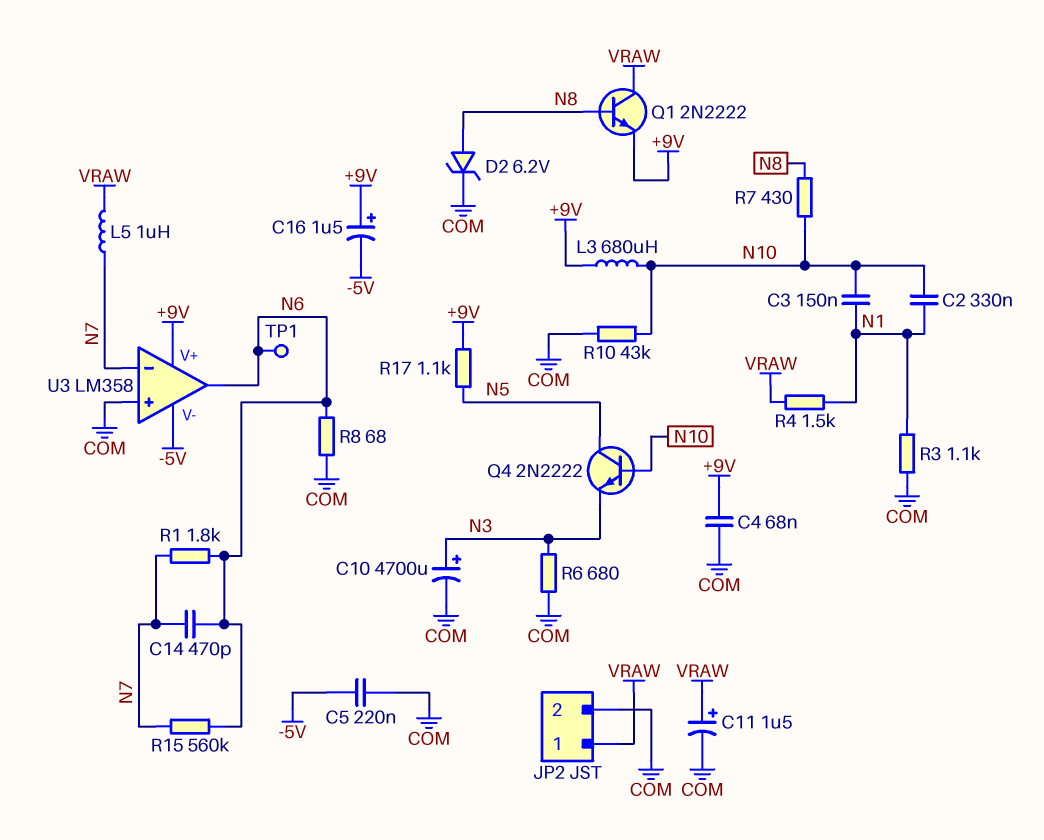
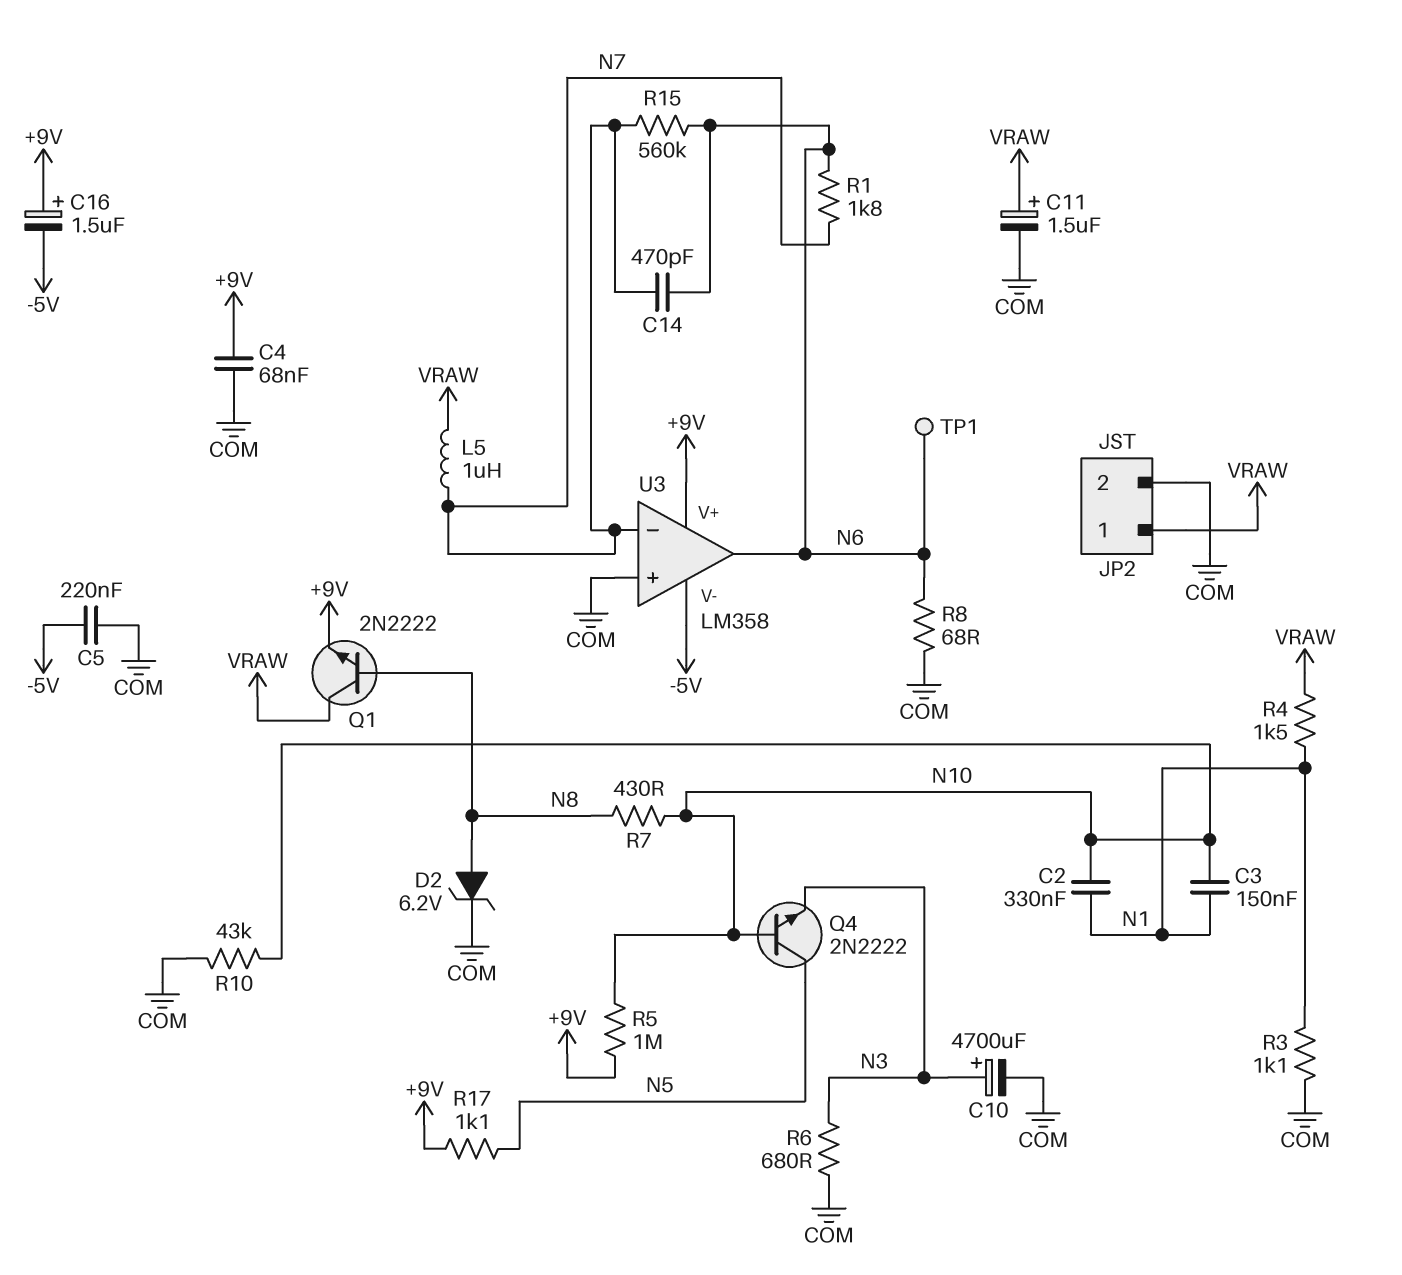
L3: 680uH (+9V, N10) -> none
R5: none -> 1M (+9V, N10)

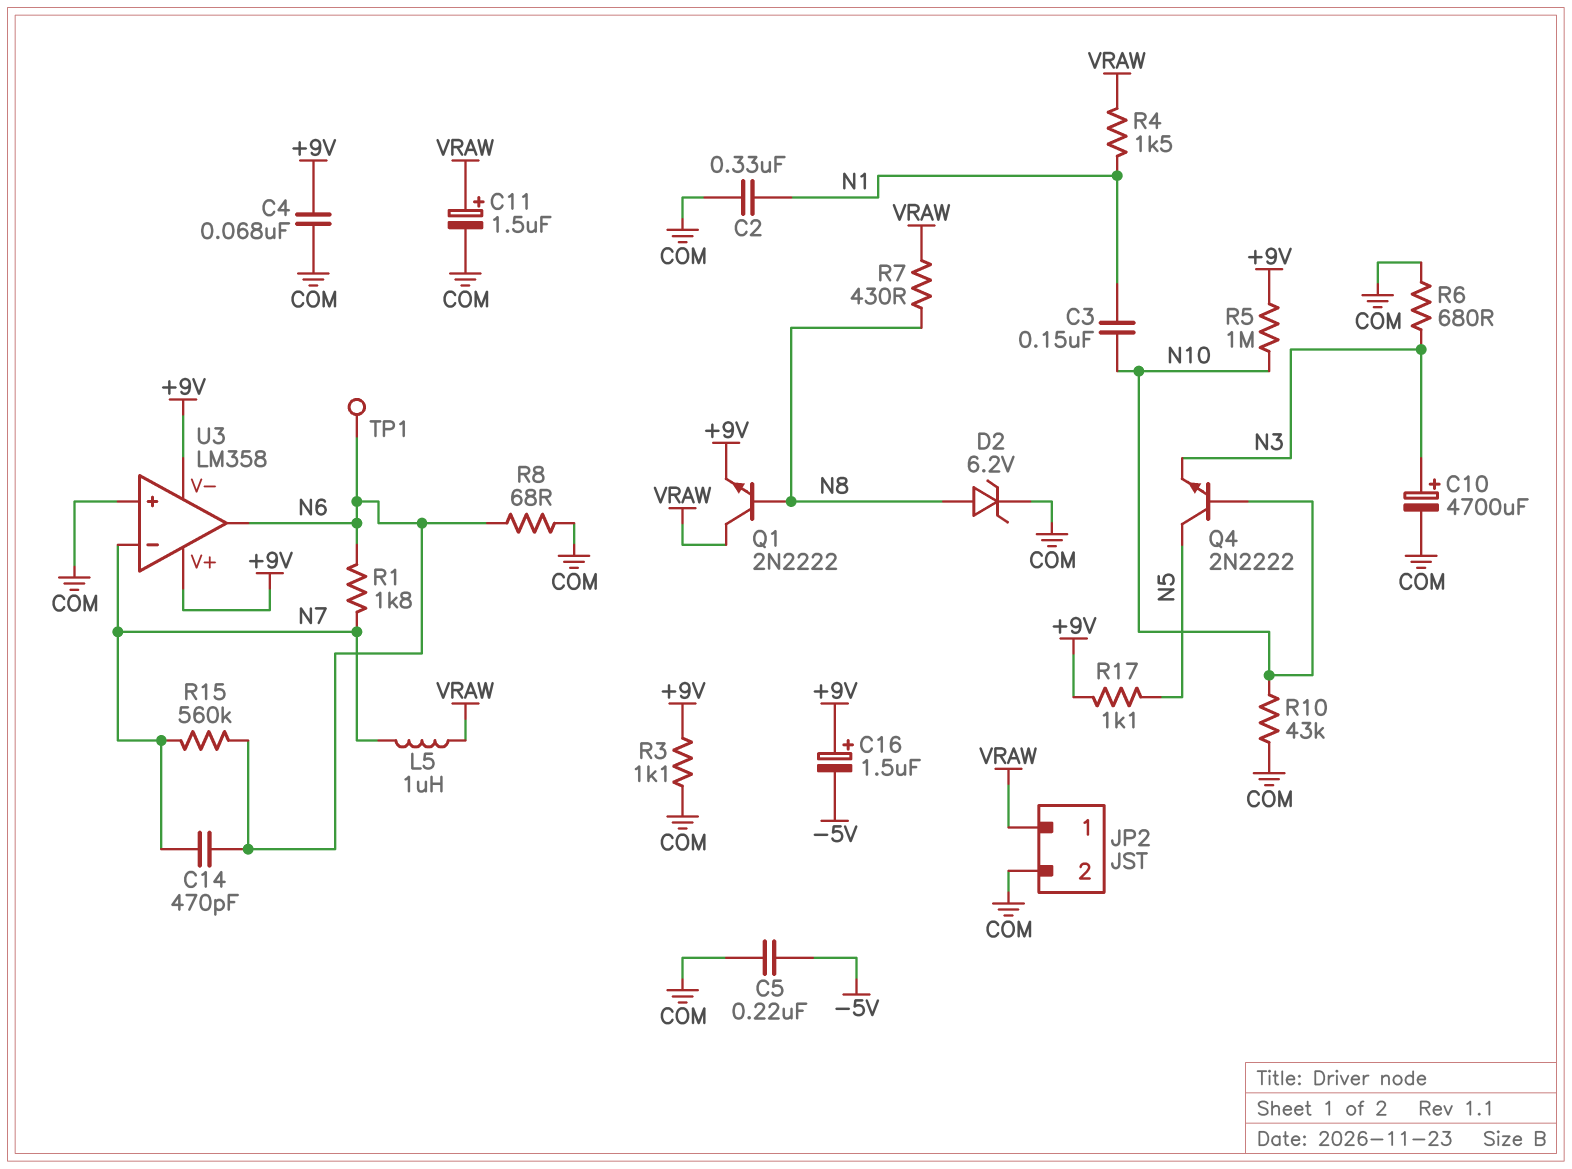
C2: 330nF (N1, N10) -> 330nF (COM, N1)
R3: 1.1k (COM, N1) -> 1.1k (+9V, COM)
R7: 430 (N8, N10) -> 430 (N8, VRAW)
U3 pin V-: -5V -> +9V

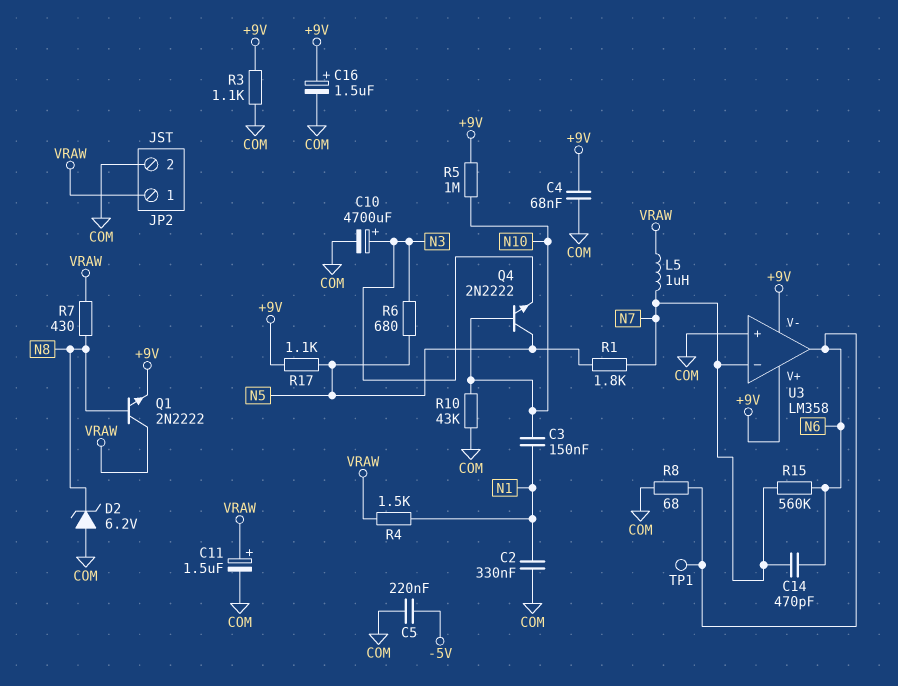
C16: 1.5uF (plus +9V, minus -5V) -> 1.5uF (plus +9V, minus COM)
D2: zener 6.2V (A N8, K COM) -> zener 6.2V (A COM, K N8)
R1: 1.8k (N6, N7) -> 1.8k (N5, N7)
R6: 680 (COM, N3) -> 680 (N3, N5)

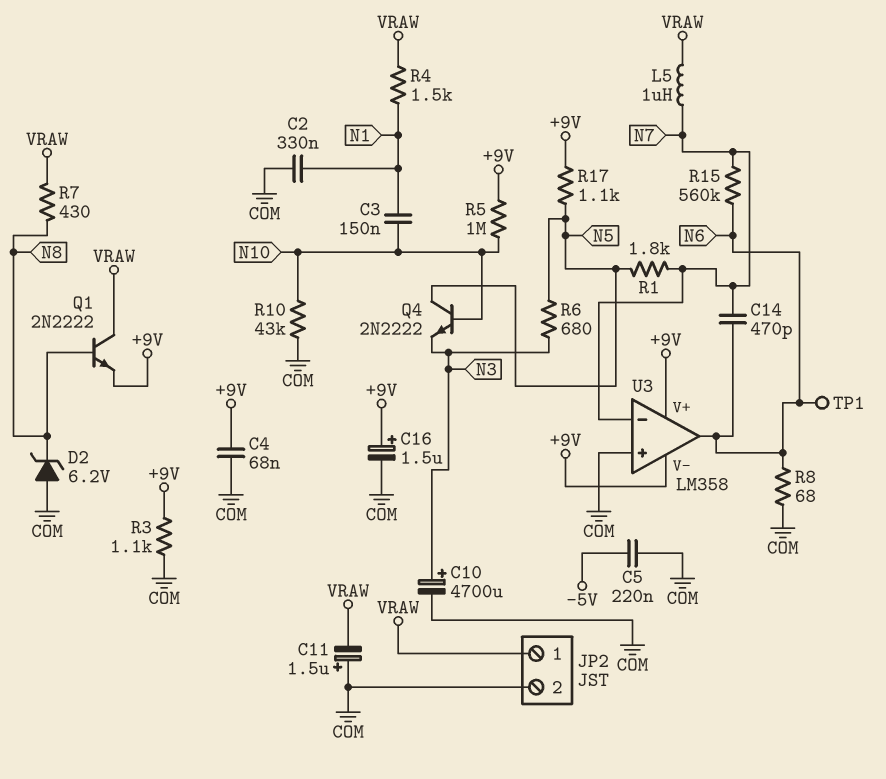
C11: 1.5uF (plus VRAW, minus COM) -> 1.5uF (plus COM, minus VRAW)

